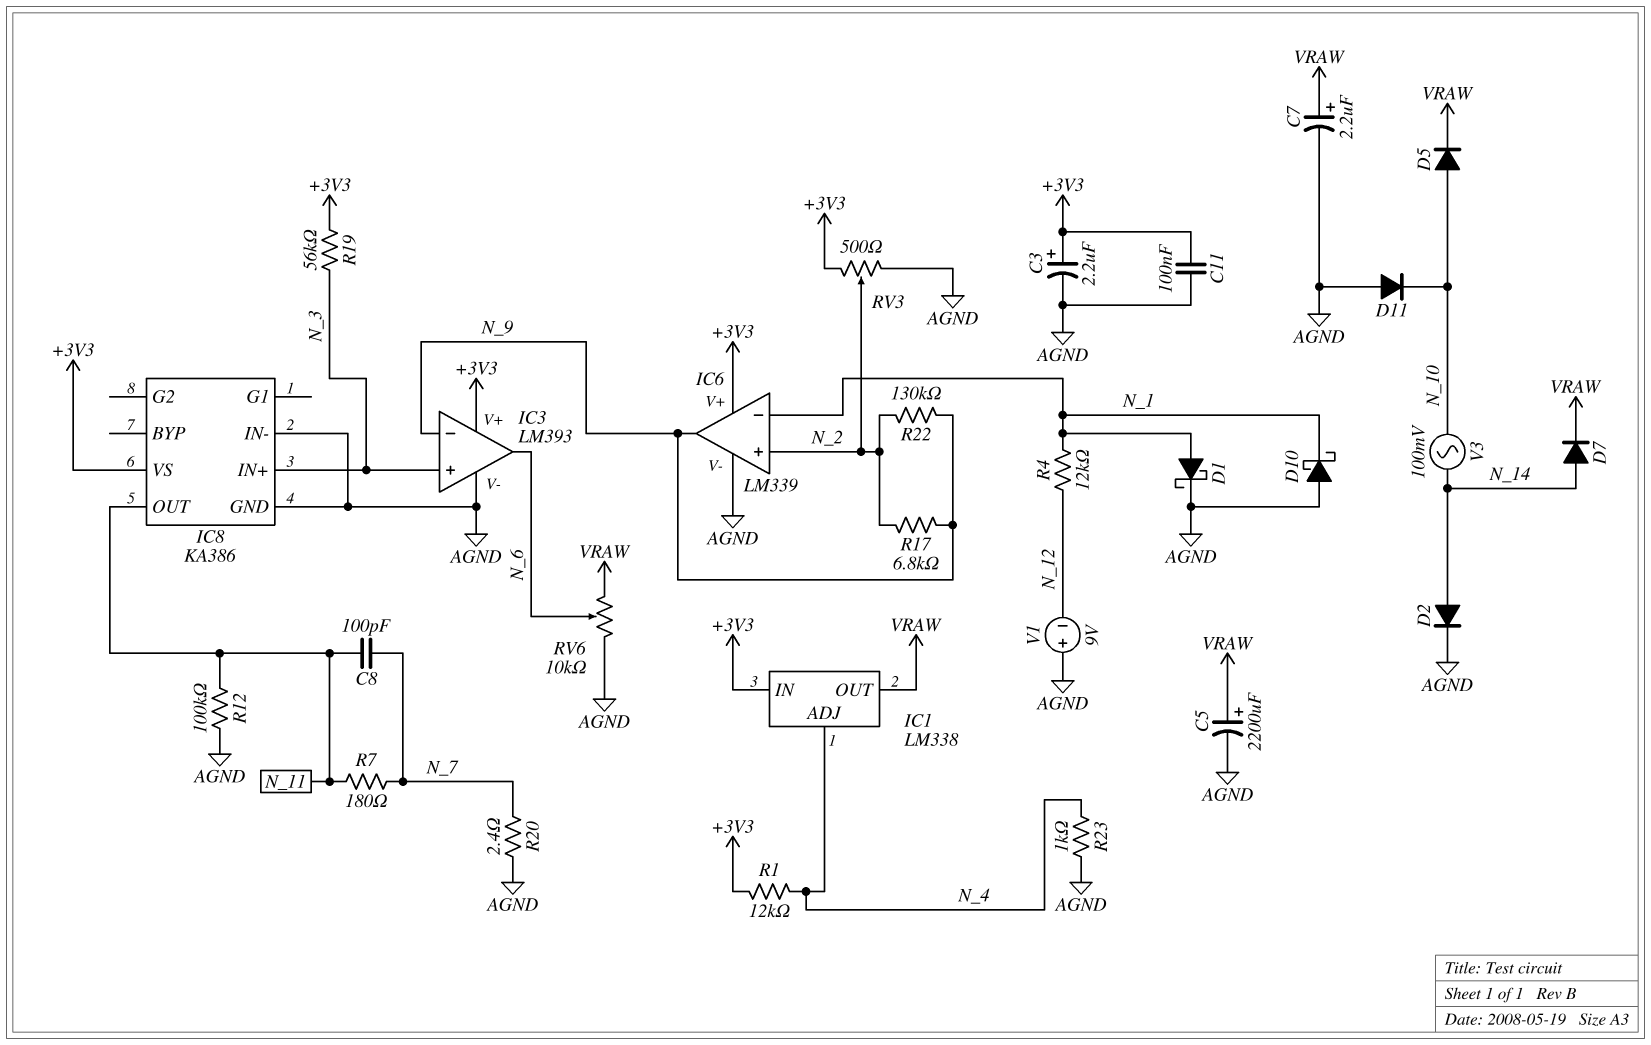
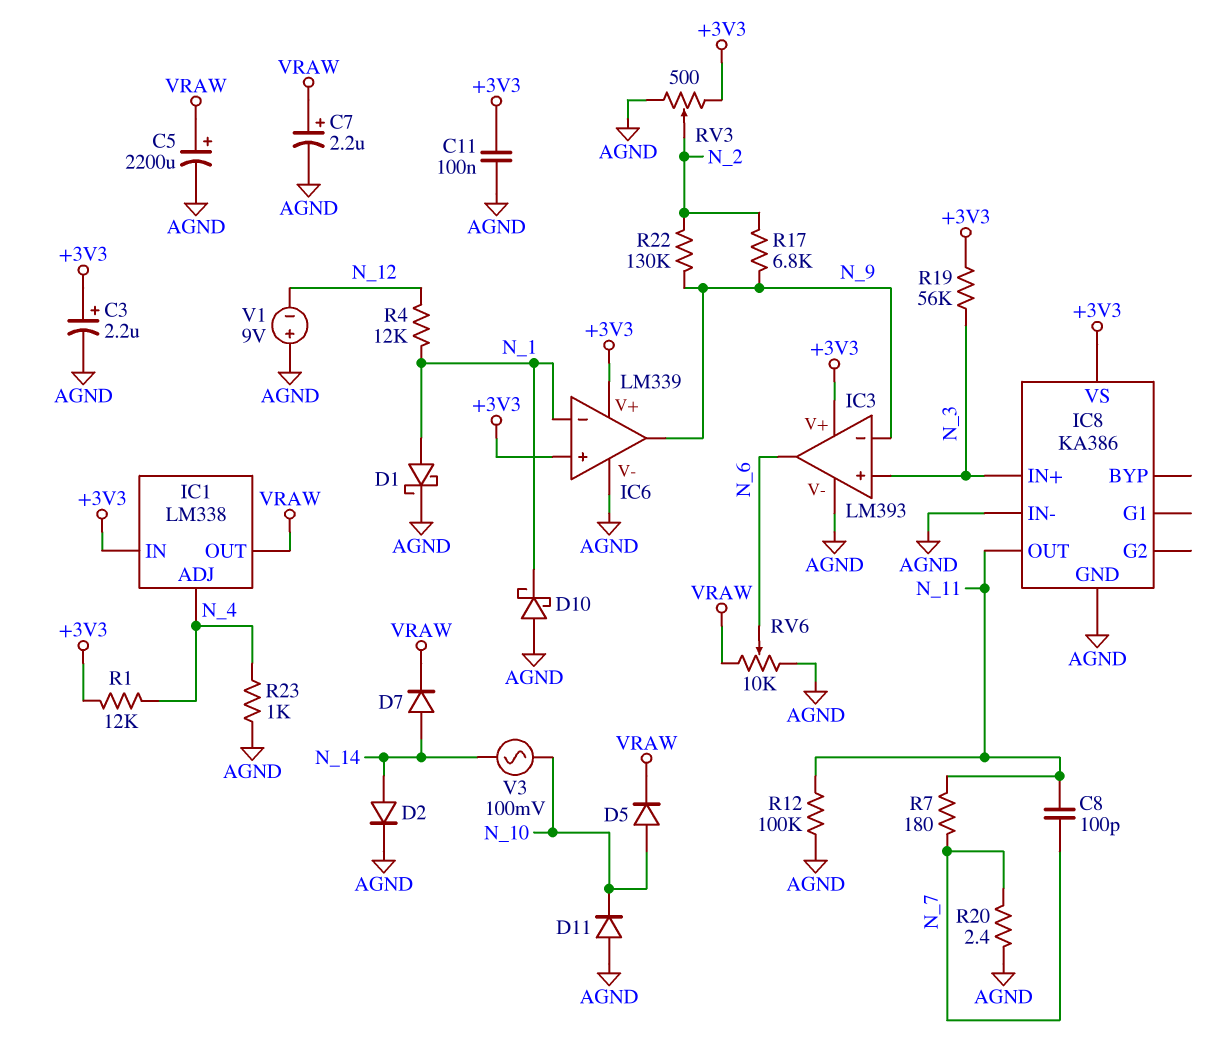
IC6 pin in+: N_2 -> +3V3

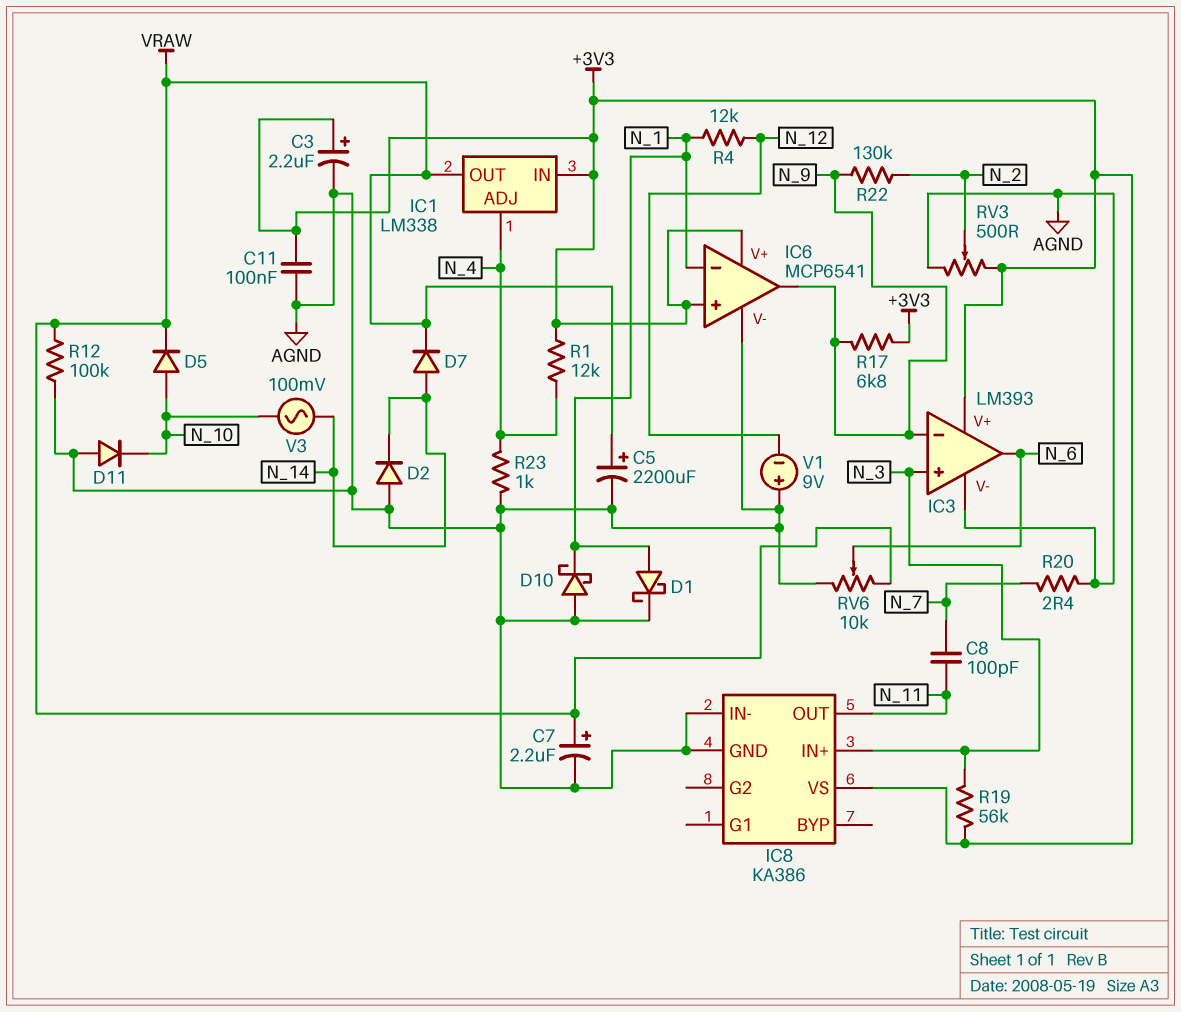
D2: diode (A N_14, K AGND) -> diode (A AGND, K N_14)
IC6: LM339 -> MCP6541
R7: 180 (N_7, N_11) -> none
R12: 100k (AGND, N_11) -> 100k (AGND, VRAW)
R17: 6.8k (N_2, N_9) -> 6.8k (+3V3, N_9)

